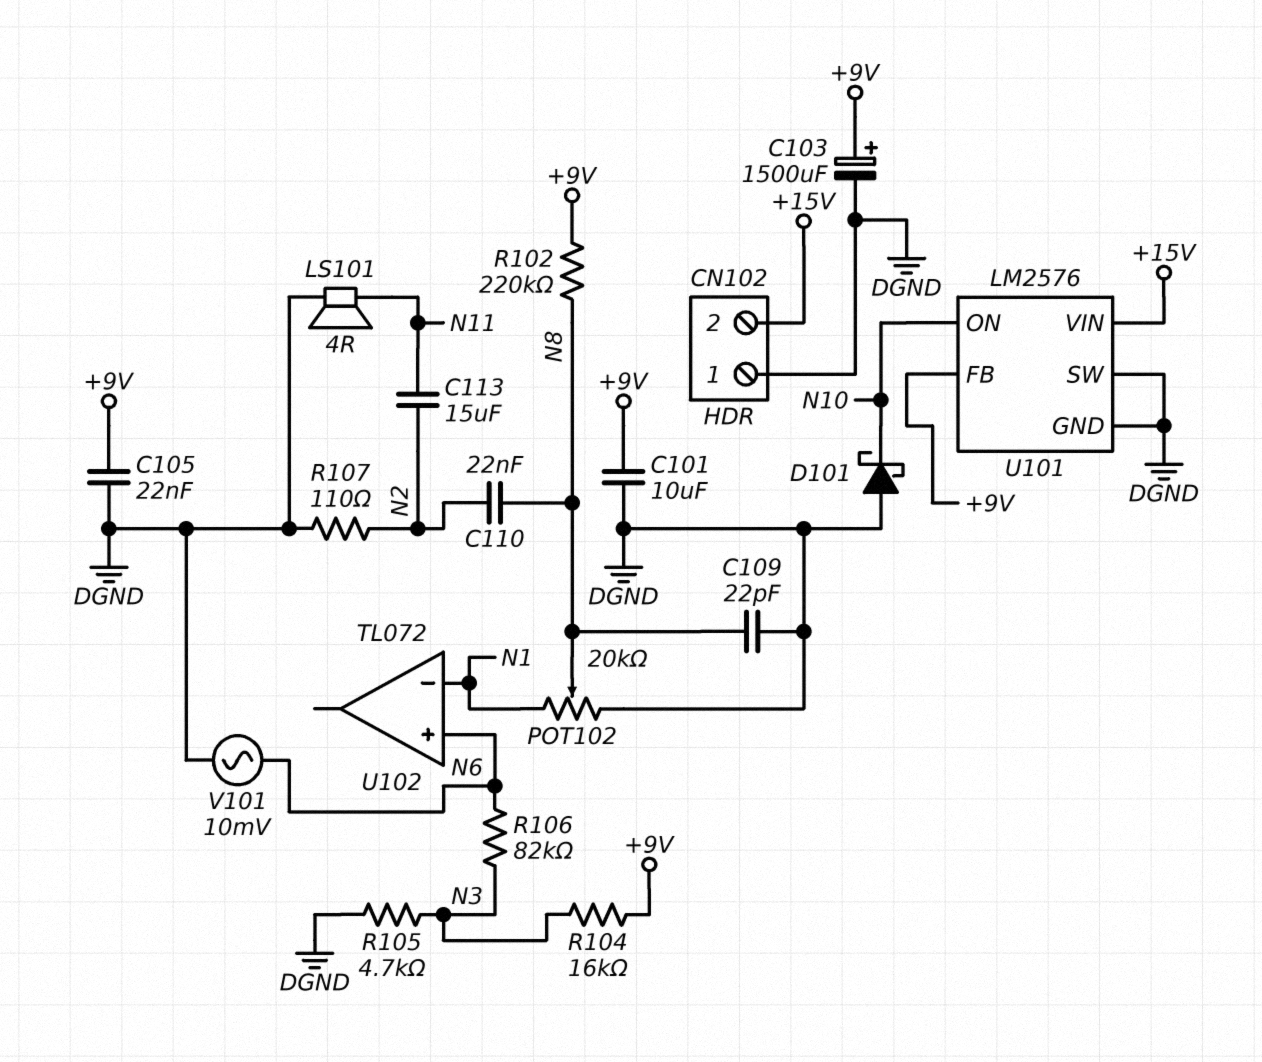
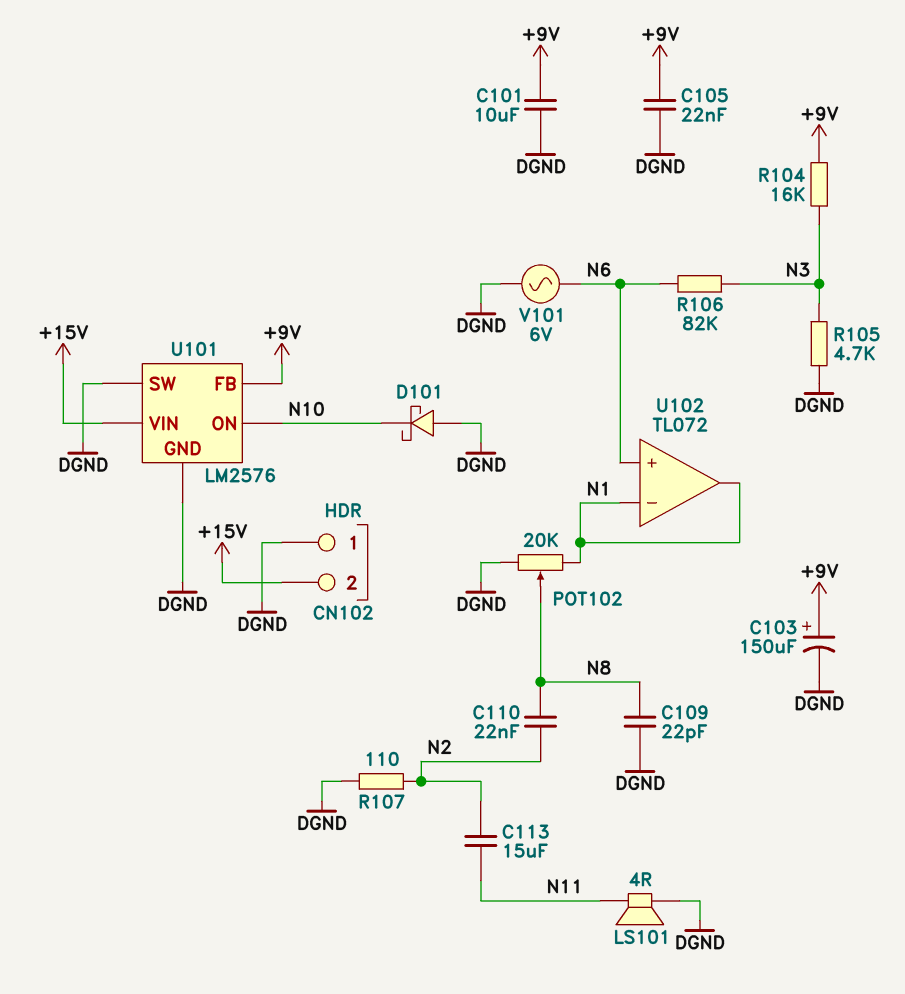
C103: 1500uF (plus +9V, minus DGND) -> 150uF (plus +9V, minus DGND)
R102: 220k (+9V, N8) -> none
U102 pin out: none -> N1
V101: AC 10mV (DGND, N6) -> AC 6V (DGND, N6)

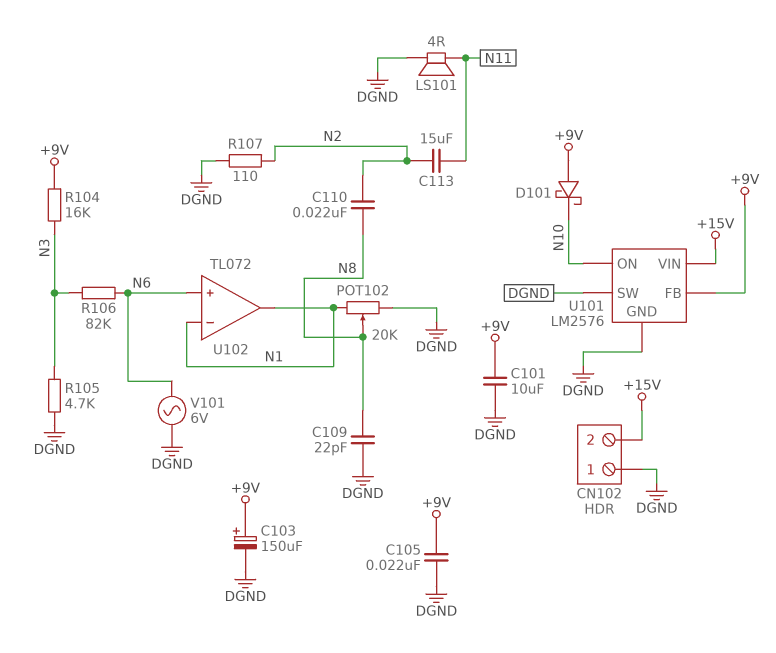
D101: schottky (A DGND, K N10) -> schottky (A +9V, K N10)

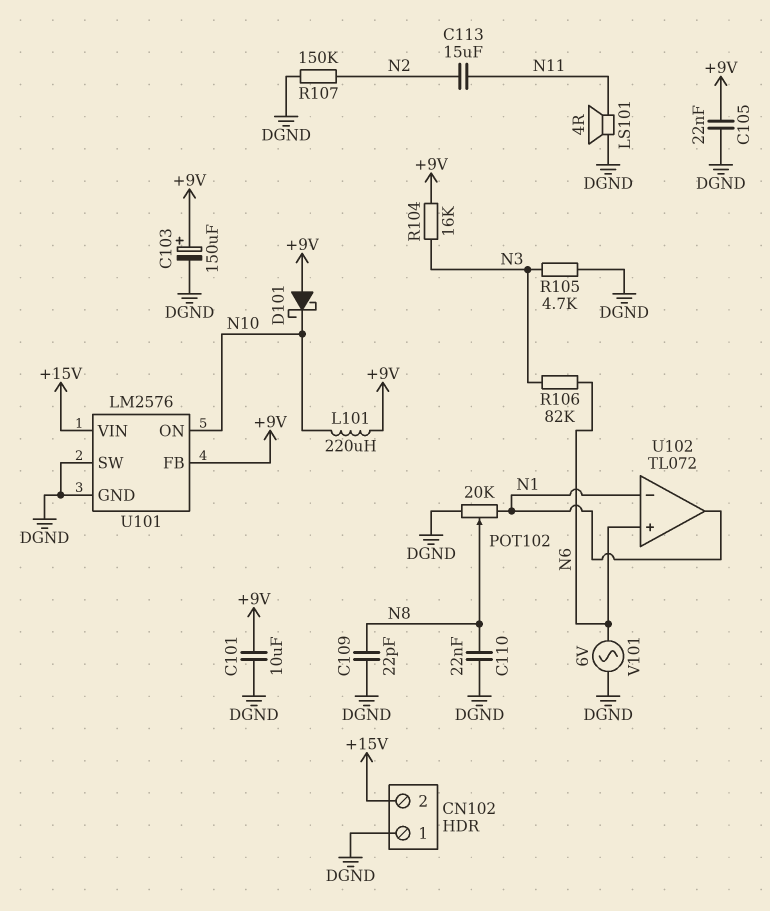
C110: 22nF (N2, N8) -> 22nF (DGND, N8)
L101: none -> 220uH (+9V, N10)
R107: 110 (DGND, N2) -> 150k (DGND, N2)

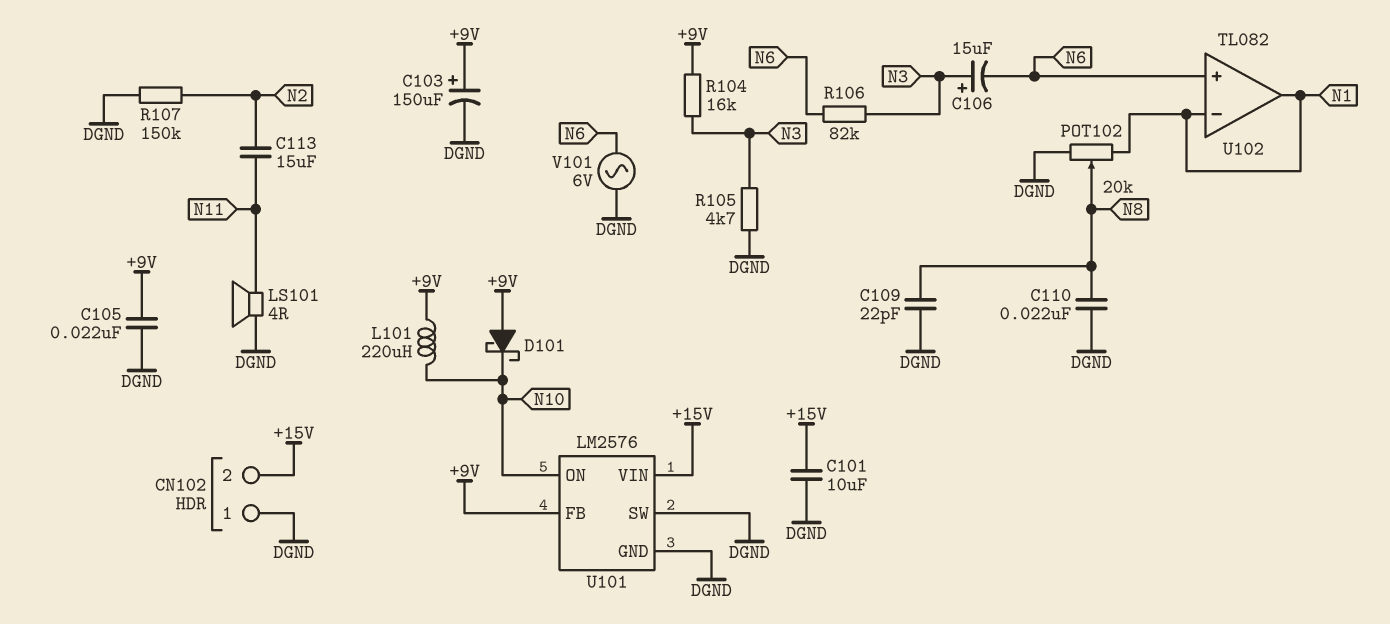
C101: 10uF (+9V, DGND) -> 10uF (+15V, DGND)
C106: none -> 15uF (plus N3, minus N6)
U102: TL072 -> TL082

